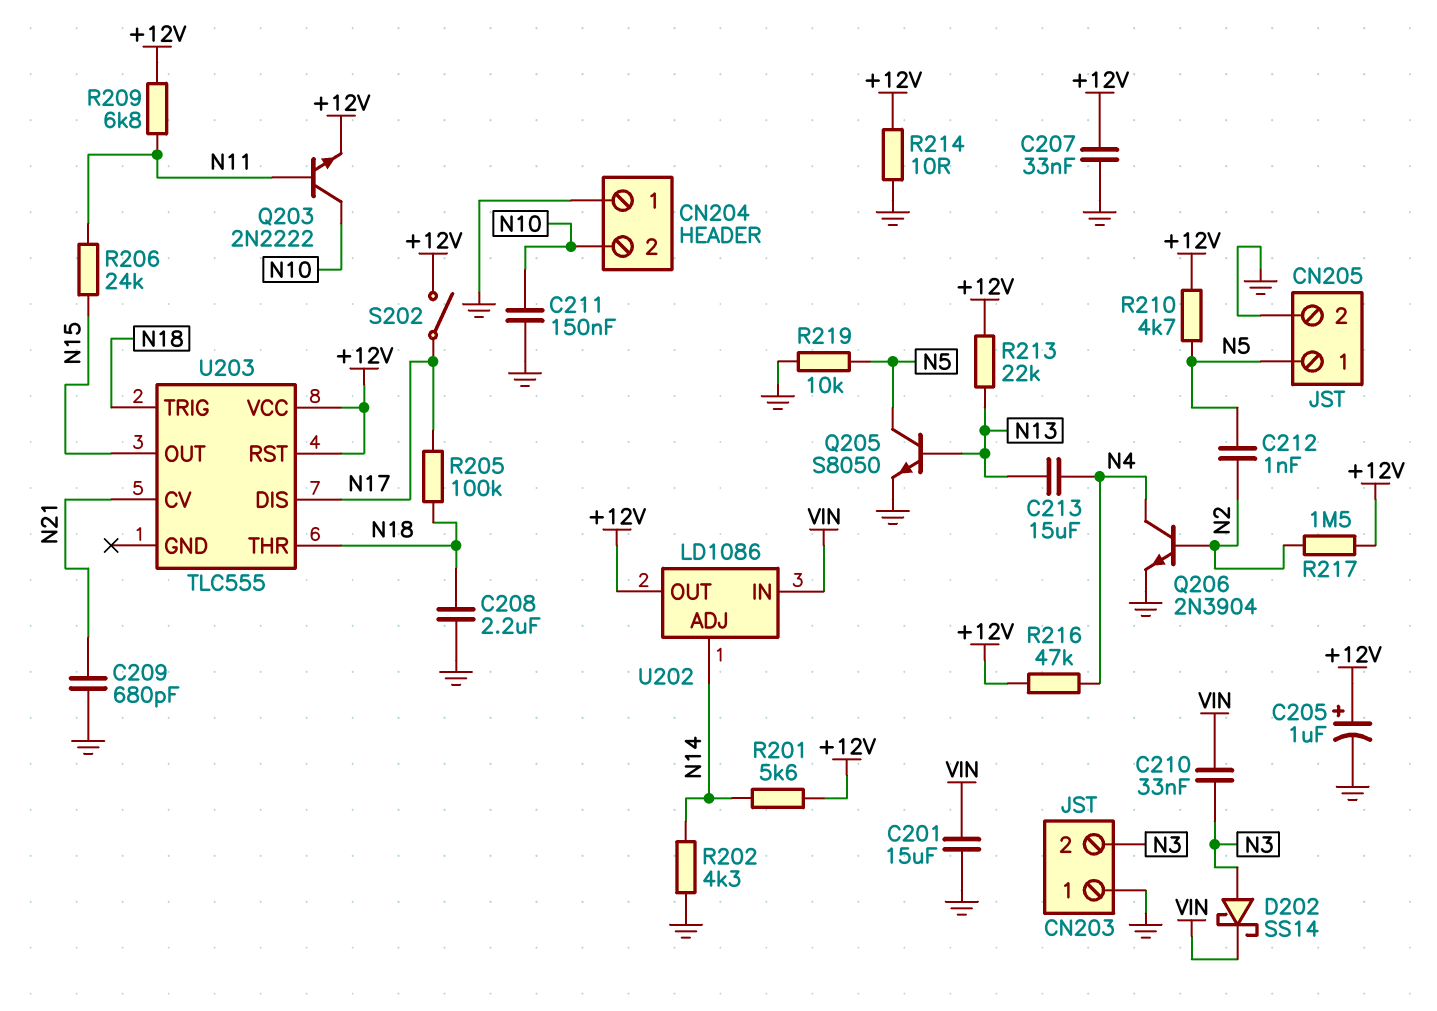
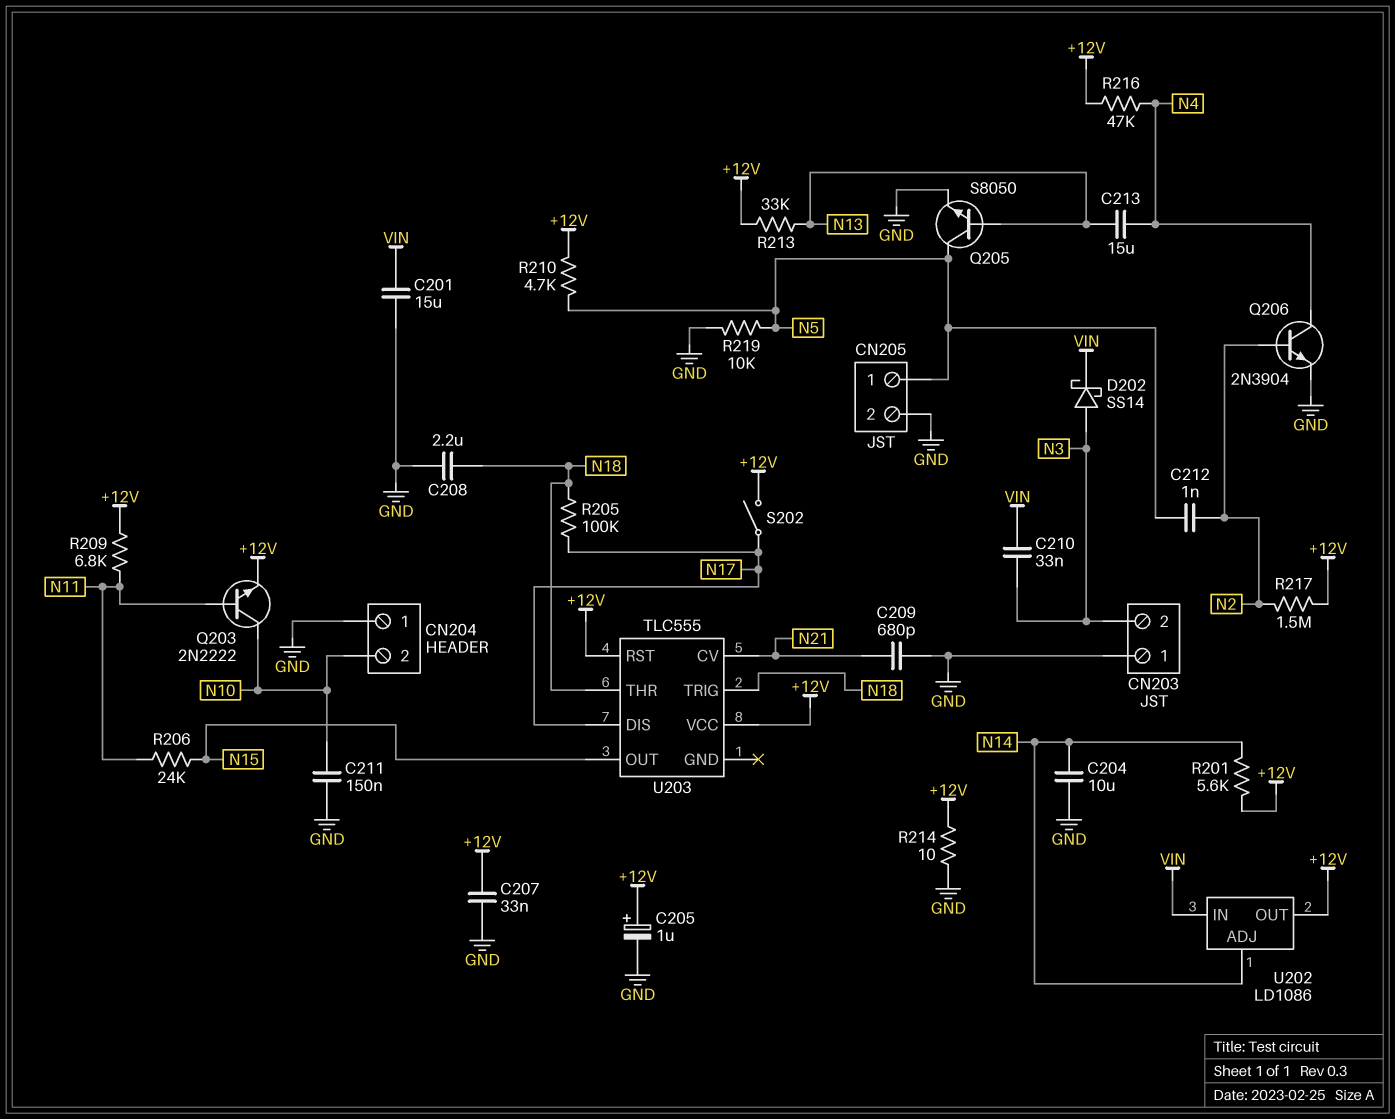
C204: none -> 10uF (GND, N14)
R202: 4.3k (GND, N14) -> none
R213: 22k (+12V, N13) -> 33k (+12V, N13)

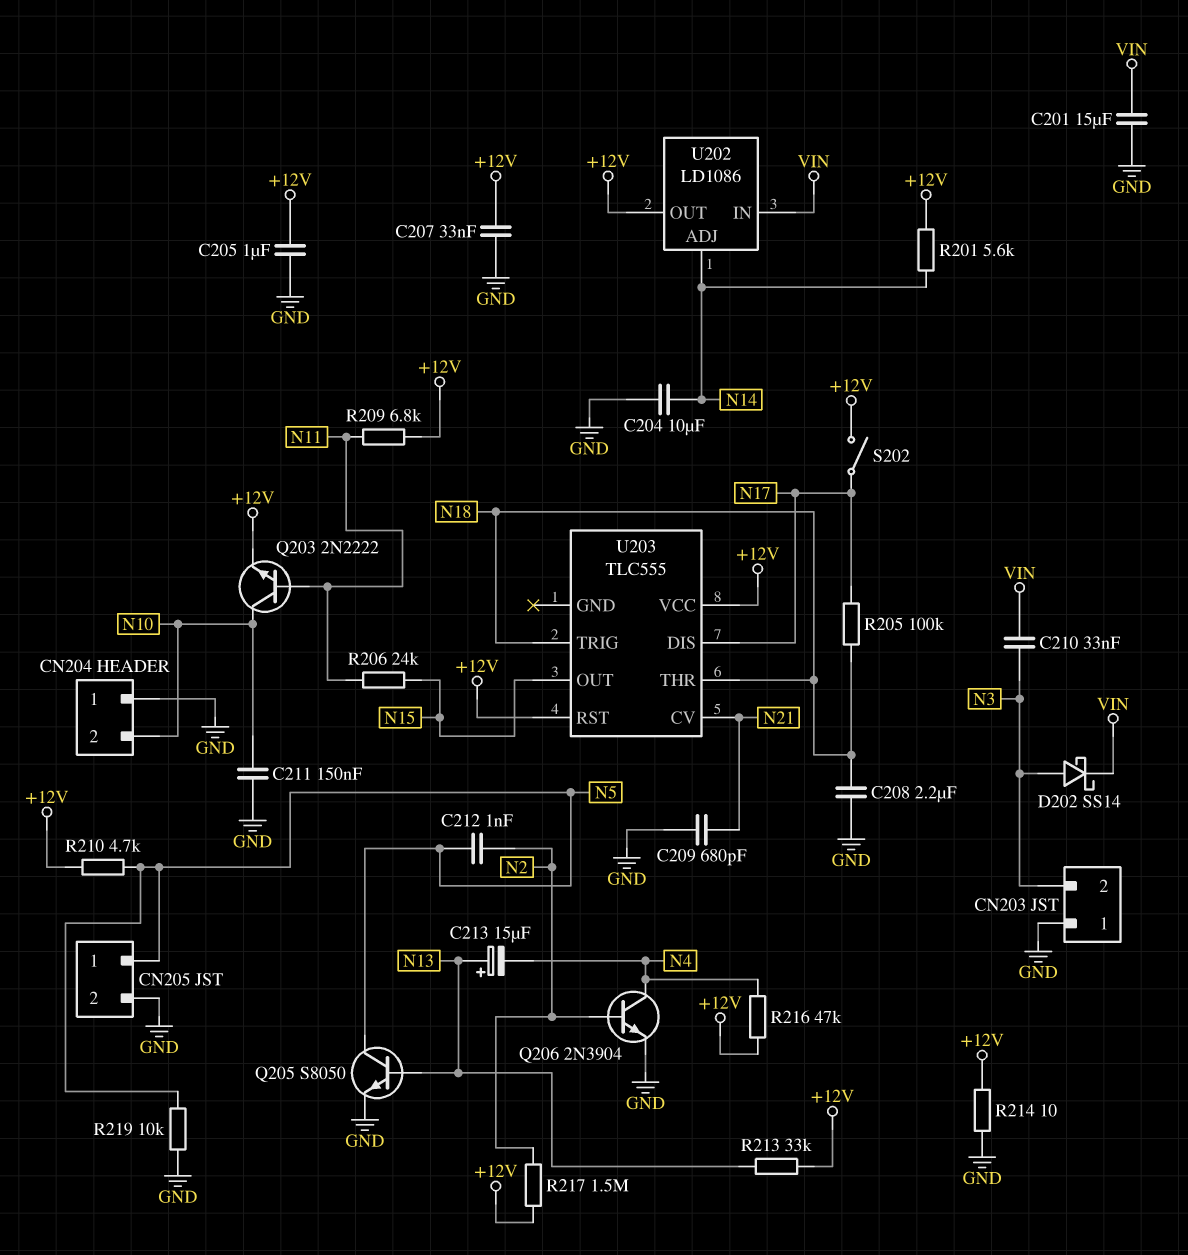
C205: 1uF (plus +12V, minus GND) -> 1uF (+12V, GND)
C213: 15uF (N4, N13) -> 15uF (plus N13, minus N4)

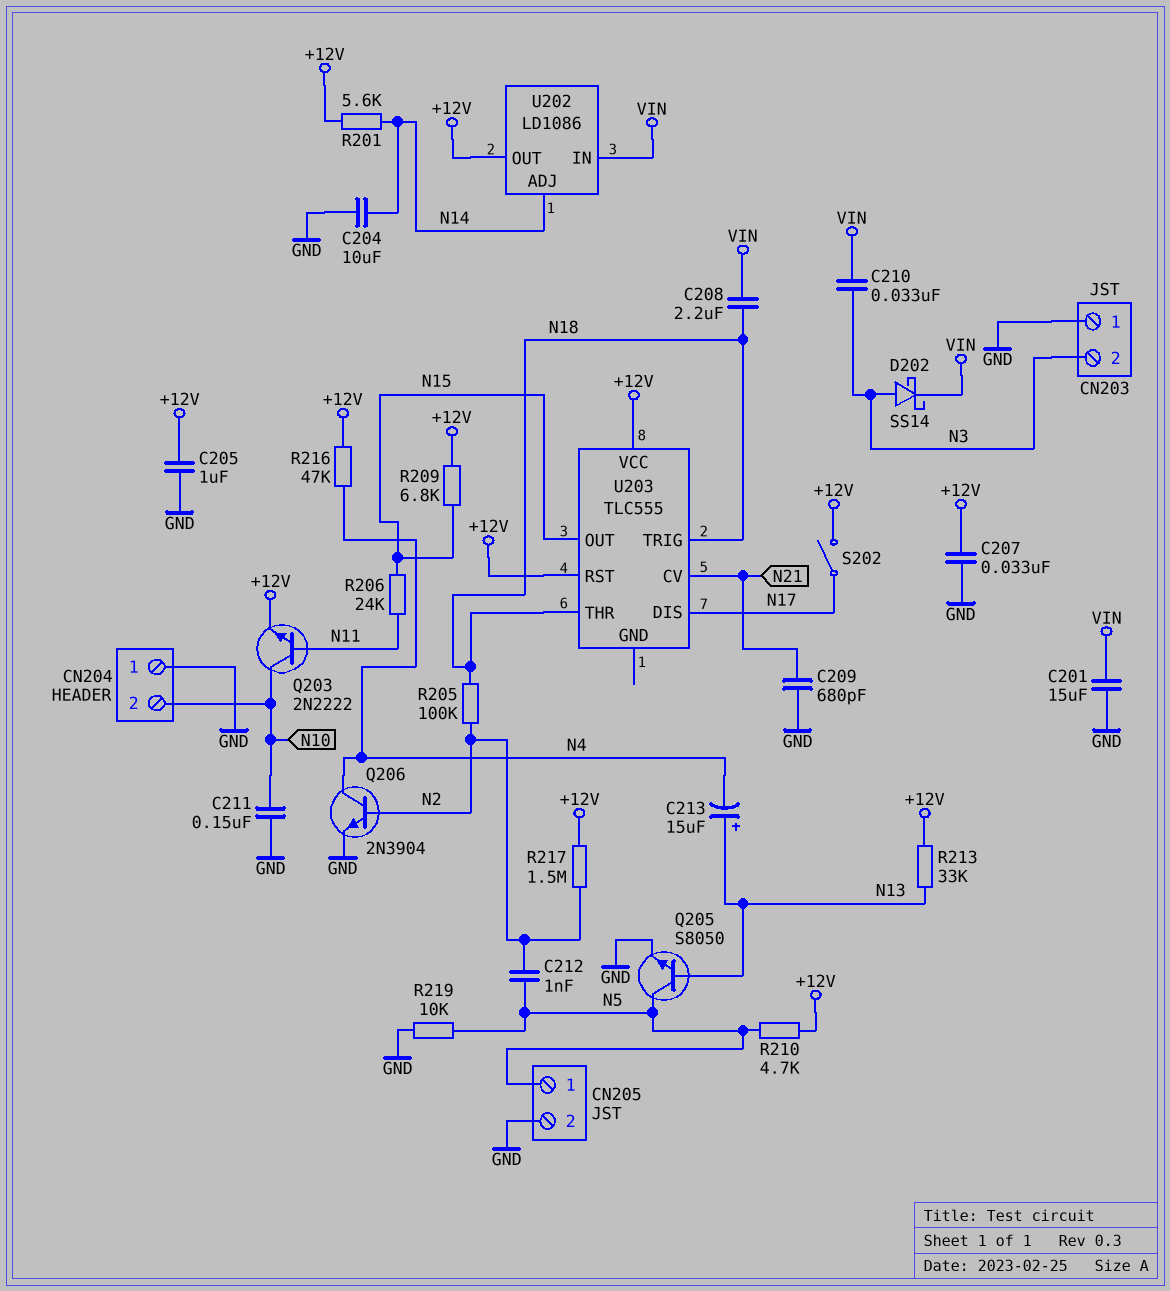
C208: 2.2uF (GND, N18) -> 2.2uF (N18, VIN)
R205: 100k (N17, N18) -> 100k (N2, N18)
R209: 6.8k (+12V, N11) -> 6.8k (+12V, N15)
R214: 10 (+12V, GND) -> none

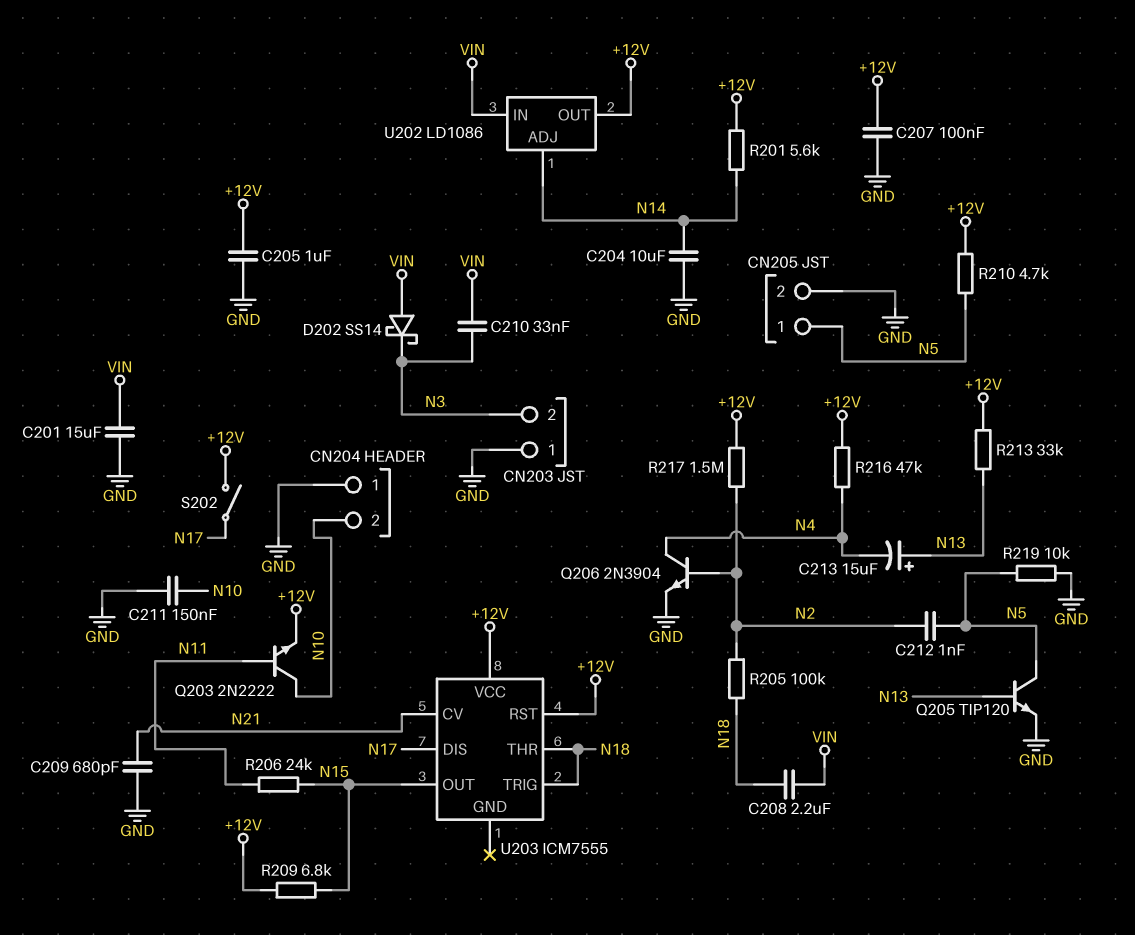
C207: 33nF (+12V, GND) -> 100nF (+12V, GND)
D202: schottky SS14 (A N3, K VIN) -> schottky SS14 (A VIN, K N3)
Q205: NPN S8050 (B N13, C N5, E GND) -> NPN TIP120 (B N13, C N5, E GND)
U203: TLC555 -> ICM7555

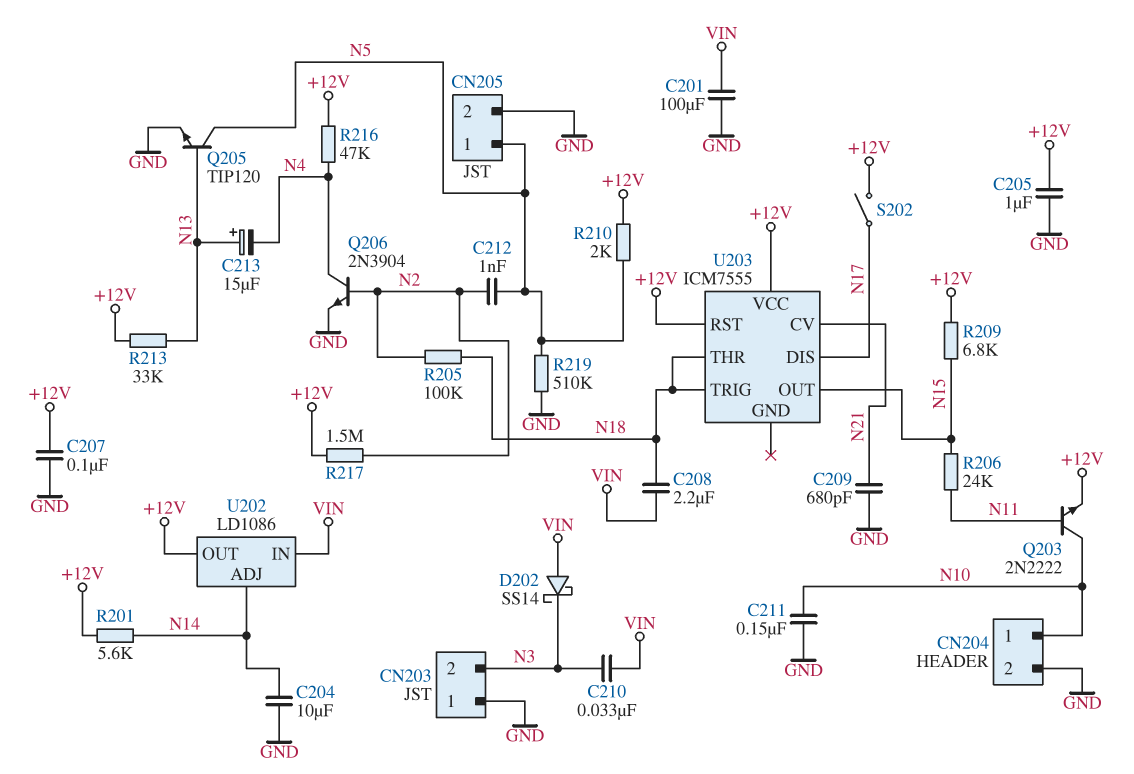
C201: 15uF (GND, VIN) -> 100uF (GND, VIN)
CN204 pin 1: GND -> N10
CN204 pin 2: N10 -> GND
R210: 4.7k (+12V, N5) -> 2k (+12V, N5)
R219: 10k (GND, N5) -> 510k (GND, N5)

